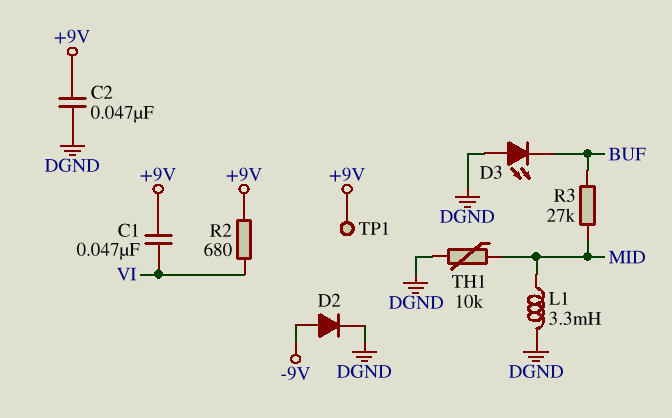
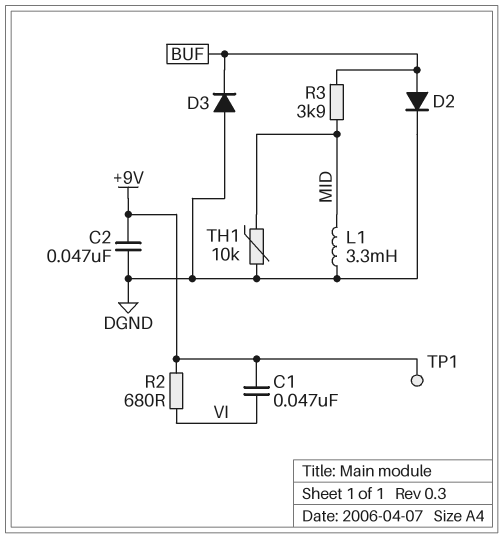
D2: diode (A -9V, K DGND) -> diode (A BUF, K DGND)
D3: LED (A DGND, K BUF) -> diode (A DGND, K BUF)
R3: 27k (BUF, MID) -> 3.9k (BUF, MID)

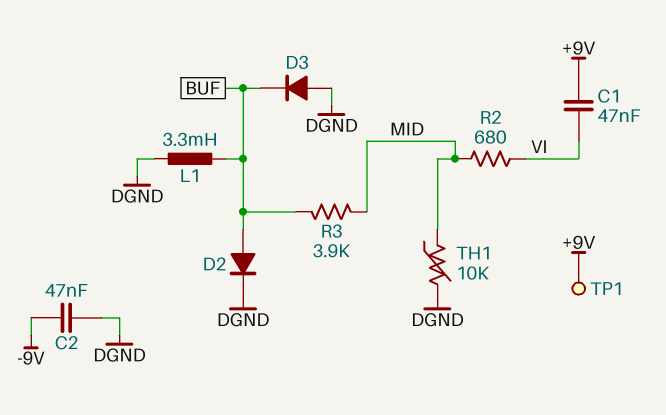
C2: 47nF (+9V, DGND) -> 47nF (-9V, DGND)
L1: 3.3mH (DGND, MID) -> 3.3mH (BUF, DGND)
R2: 680 (+9V, VI) -> 680 (MID, VI)

